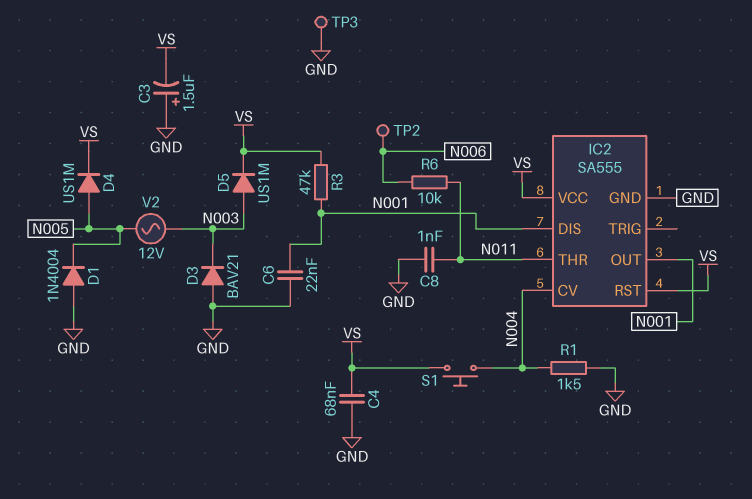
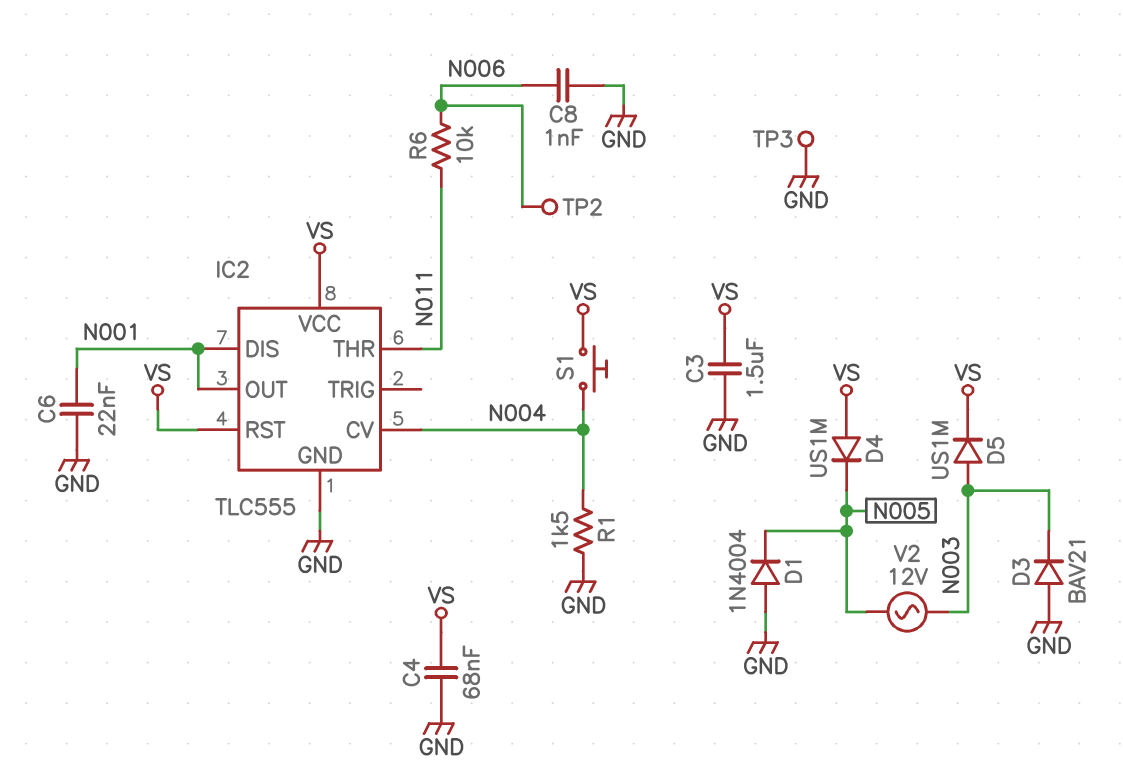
C3: 1.5uF (plus GND, minus VS) -> 1.5uF (GND, VS)
C8: 1nF (GND, N011) -> 1nF (GND, N006)
D4: diode US1M (A N005, K VS) -> diode US1M (A VS, K N005)
IC2: SA555 -> TLC555
R3: 47k (N001, VS) -> none

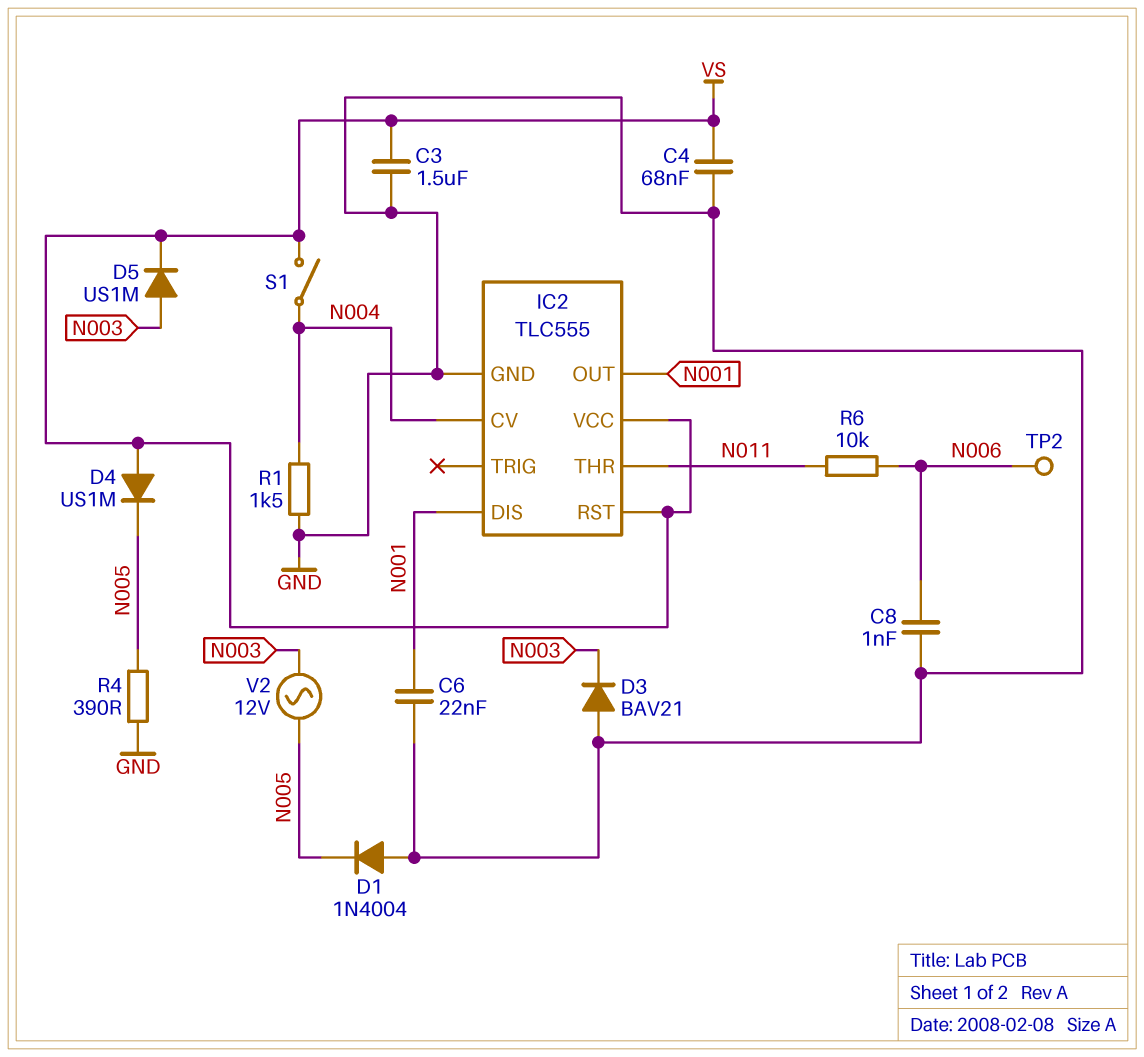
R4: none -> 390 (GND, N005)
S1: button (N004, VS) -> switch (N004, VS)
TP3: test point (GND) -> none

